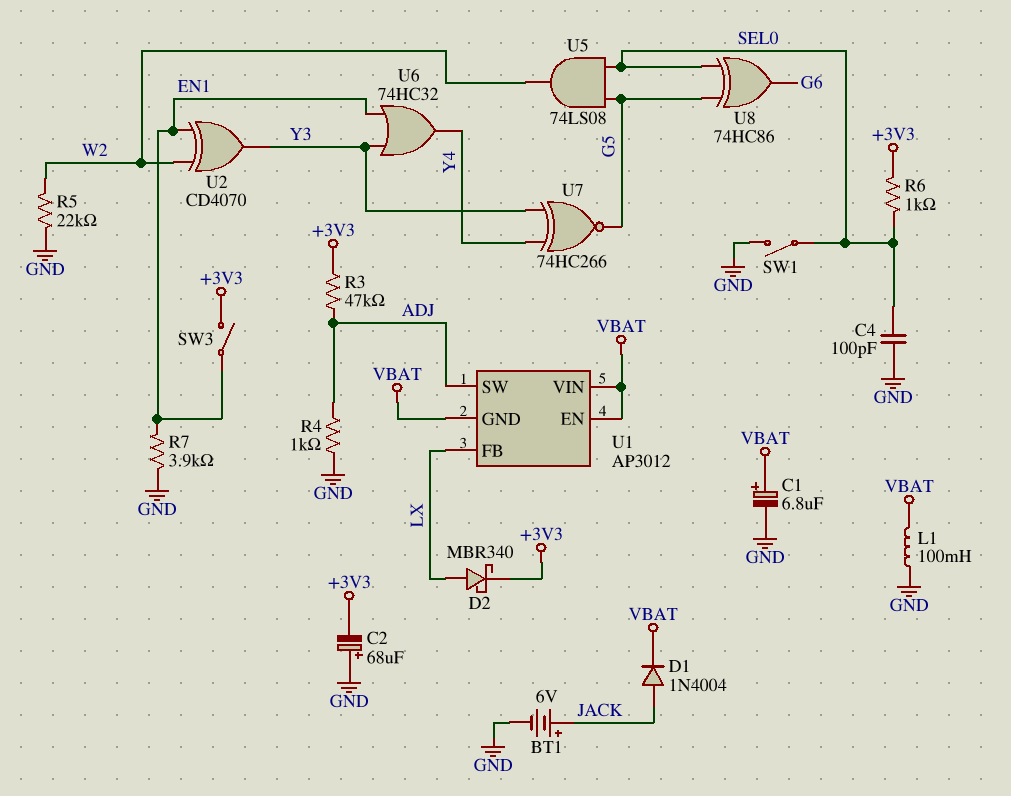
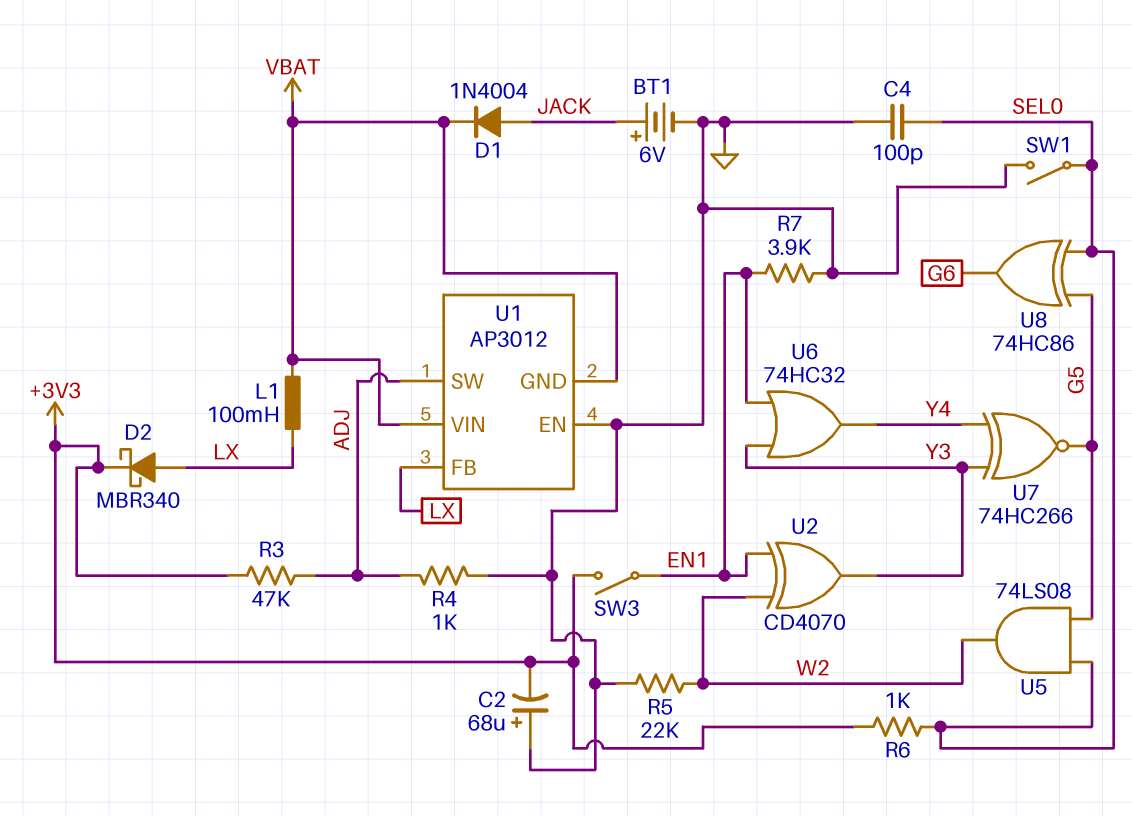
C1: 6.8uF (plus VBAT, minus GND) -> none
L1: 100mH (GND, VBAT) -> 100mH (LX, VBAT)
U1 pin EN: VBAT -> GND

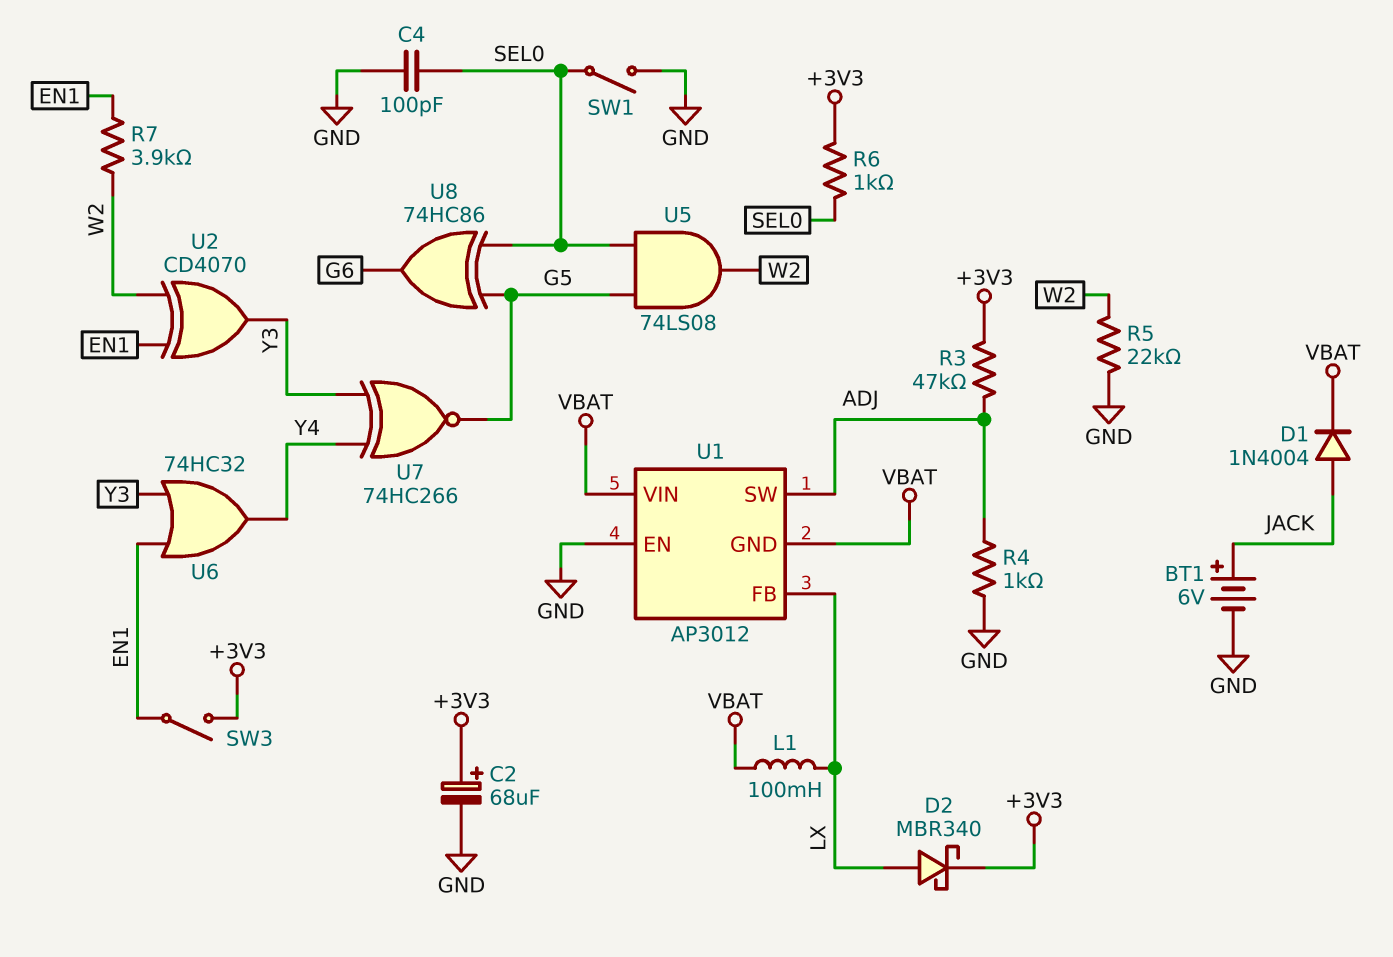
C2: 68uF (plus GND, minus +3V3) -> 68uF (plus +3V3, minus GND)
R7: 3.9k (EN1, GND) -> 3.9k (EN1, W2)

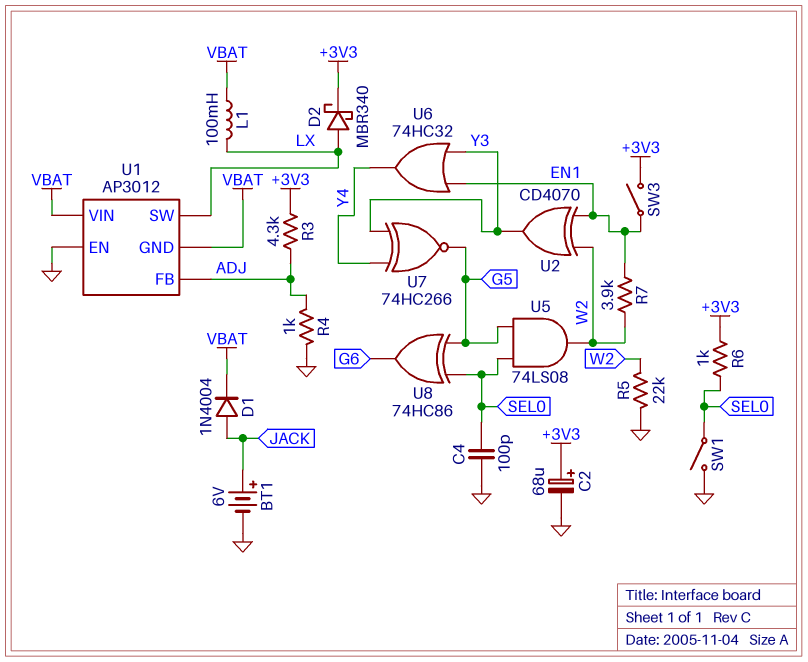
R3: 47k (+3V3, ADJ) -> 4.3k (+3V3, ADJ)
U1 pin FB: LX -> ADJ
U1 pin SW: ADJ -> LX

